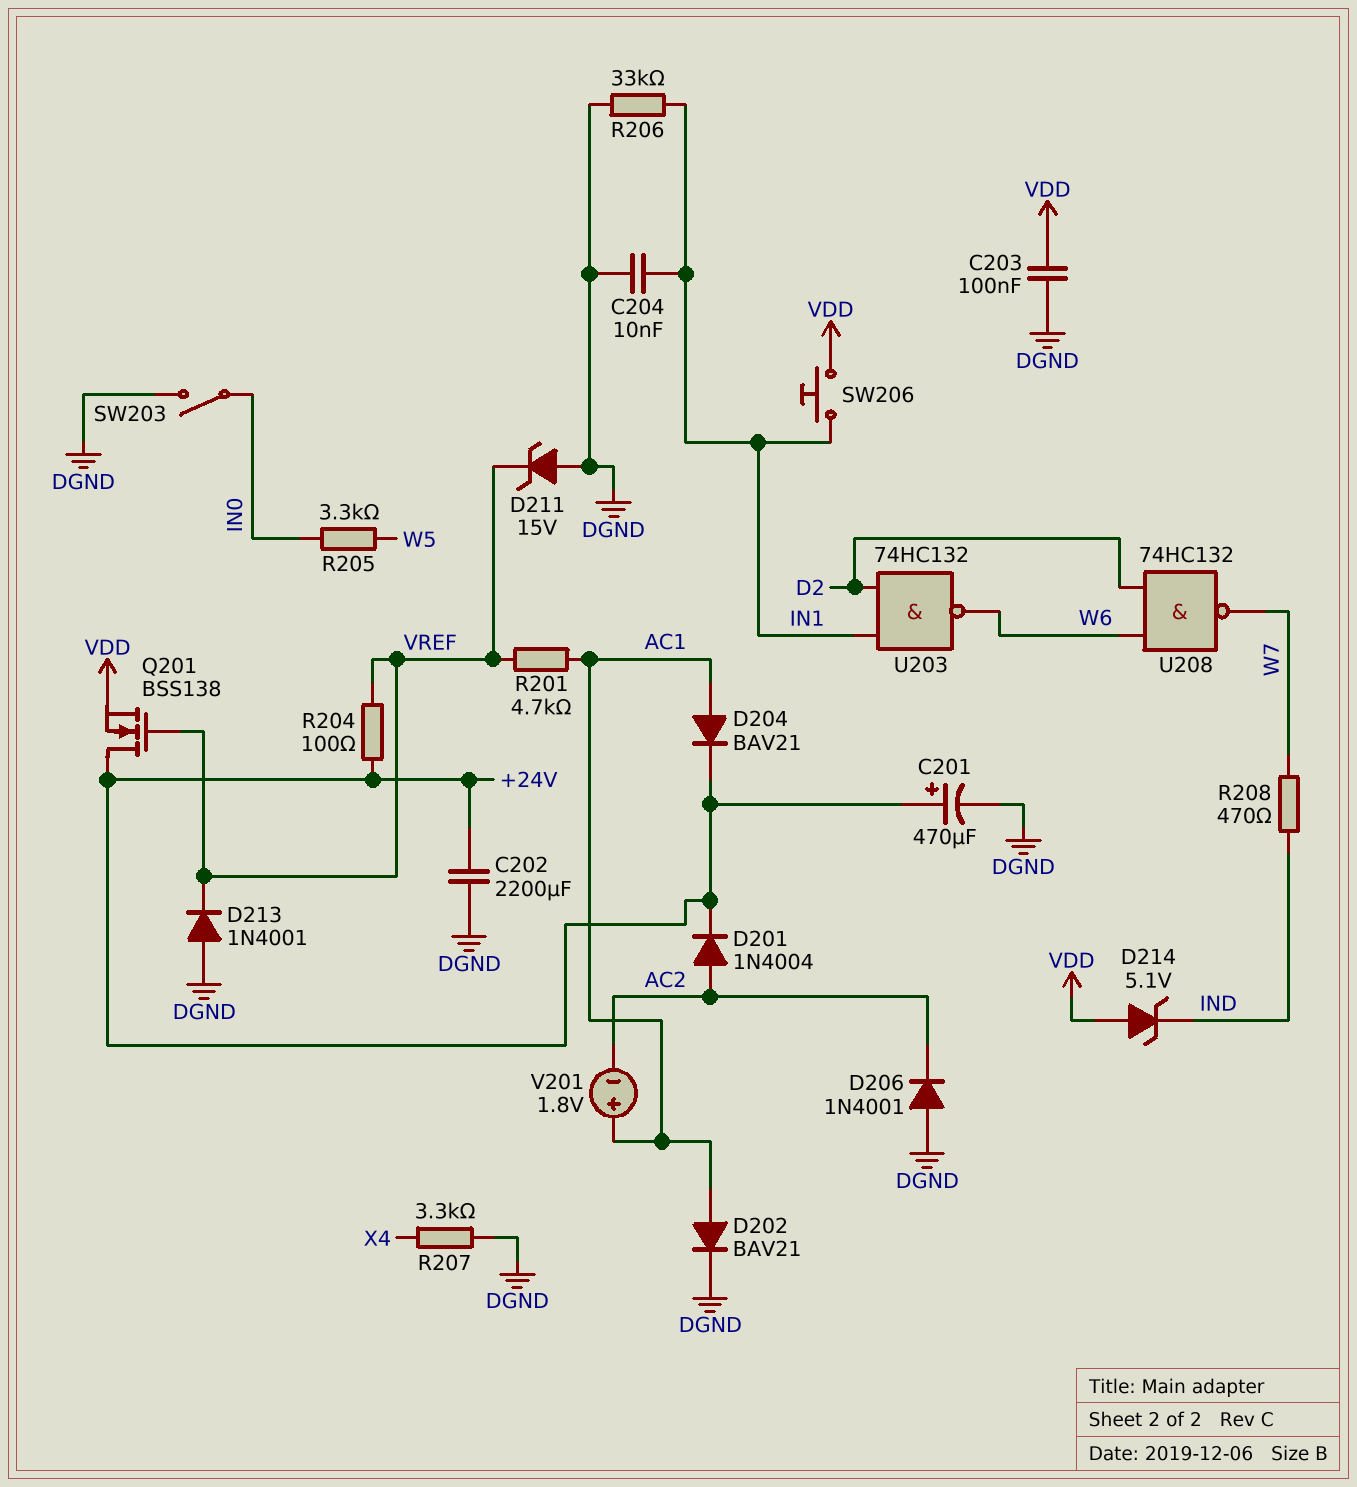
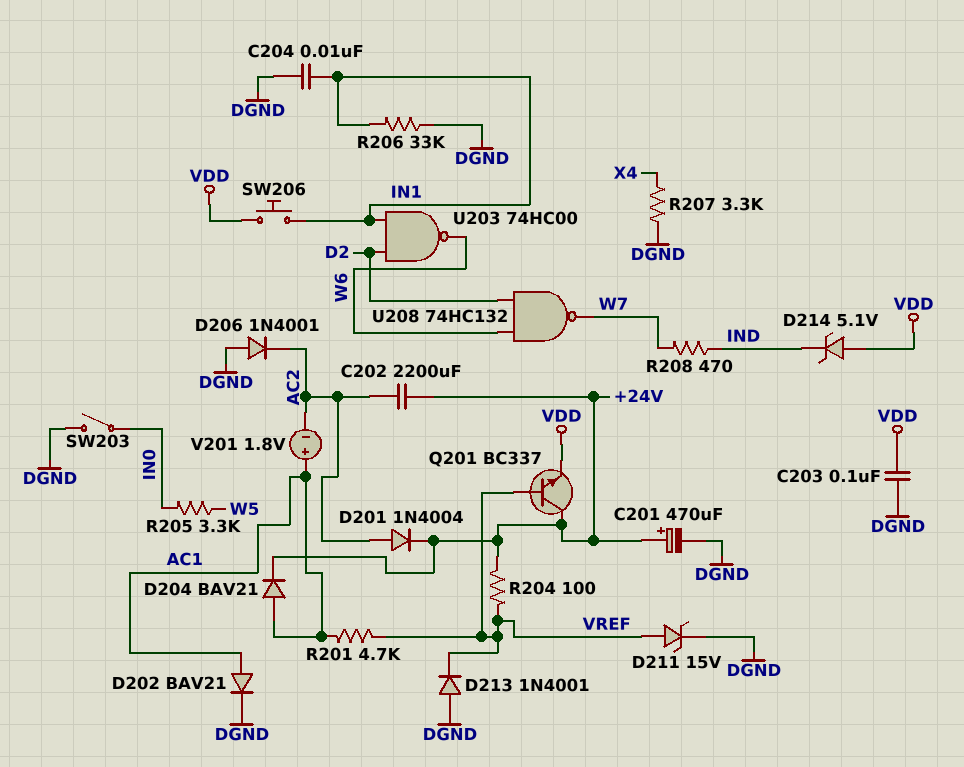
C202: 2200uF (+24V, DGND) -> 2200uF (+24V, AC2)
D211: zener 15V (A DGND, K VREF) -> zener 15V (A VREF, K DGND)
Q201: NMOS BSS138 (G VREF, D +24V, S VDD) -> NPN BC337 (B VREF, C +24V, E VDD)
U203: NAND 74HC132 (in D2, in IN1, out W6) -> NAND 74HC00 (in D2, in IN1, out W6)

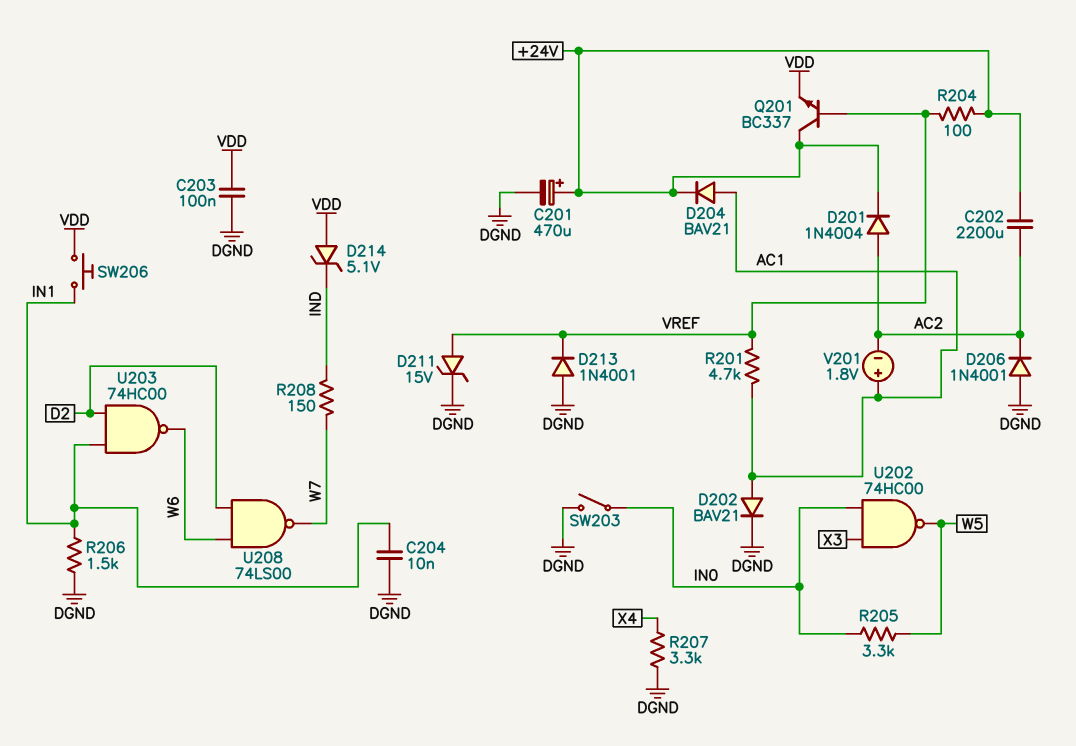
R206: 33k (DGND, IN1) -> 1.5k (DGND, IN1)
R208: 470 (IND, W7) -> 150 (IND, W7)
U202: none -> NAND 74HC00 (in IN0, in X3, out W5)
U208: NAND 74HC132 (in D2, in W6, out W7) -> NAND 74LS00 (in D2, in W6, out W7)

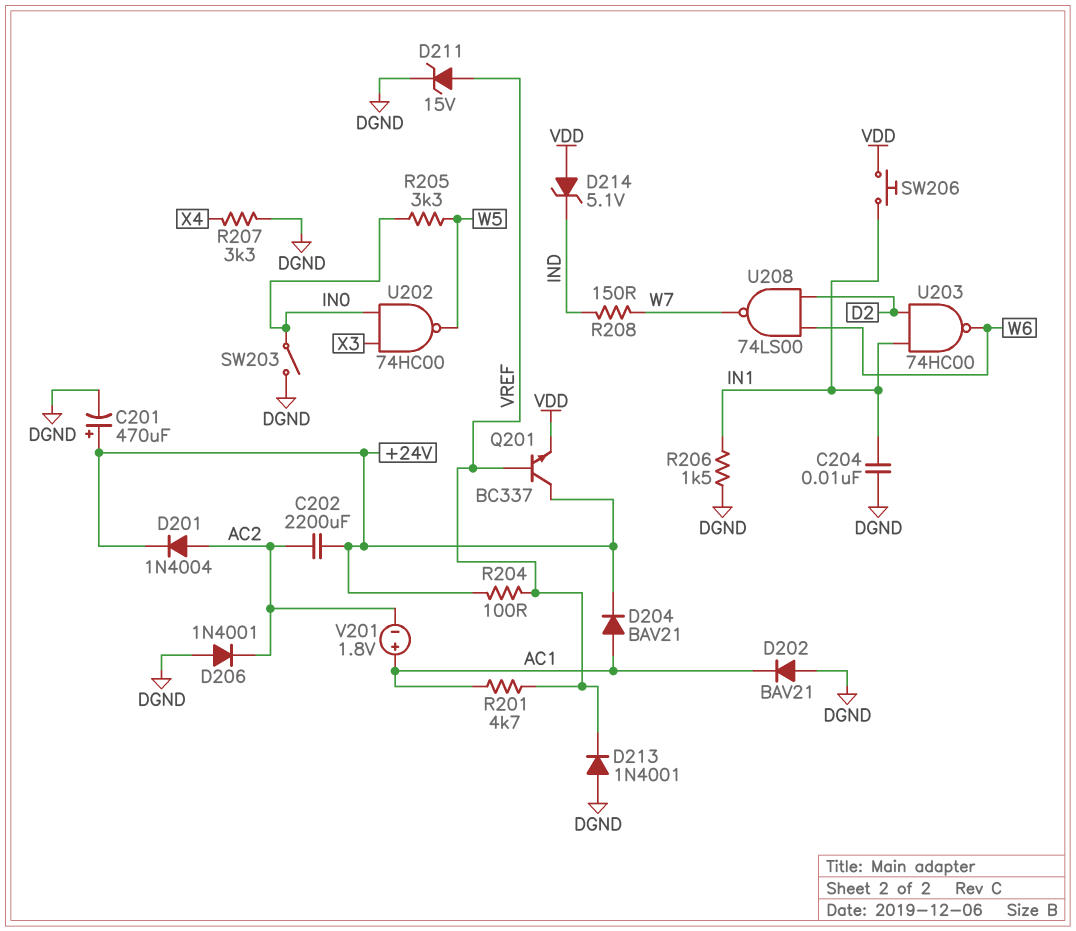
C203: 100nF (DGND, VDD) -> none
D202: diode BAV21 (A AC1, K DGND) -> diode BAV21 (A DGND, K AC1)

